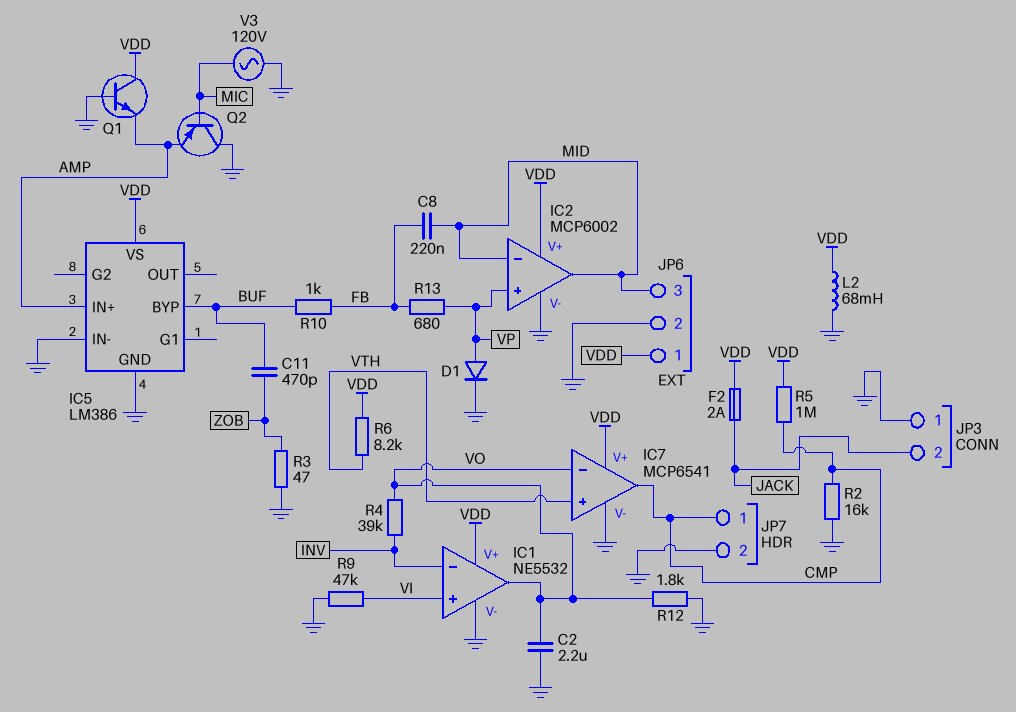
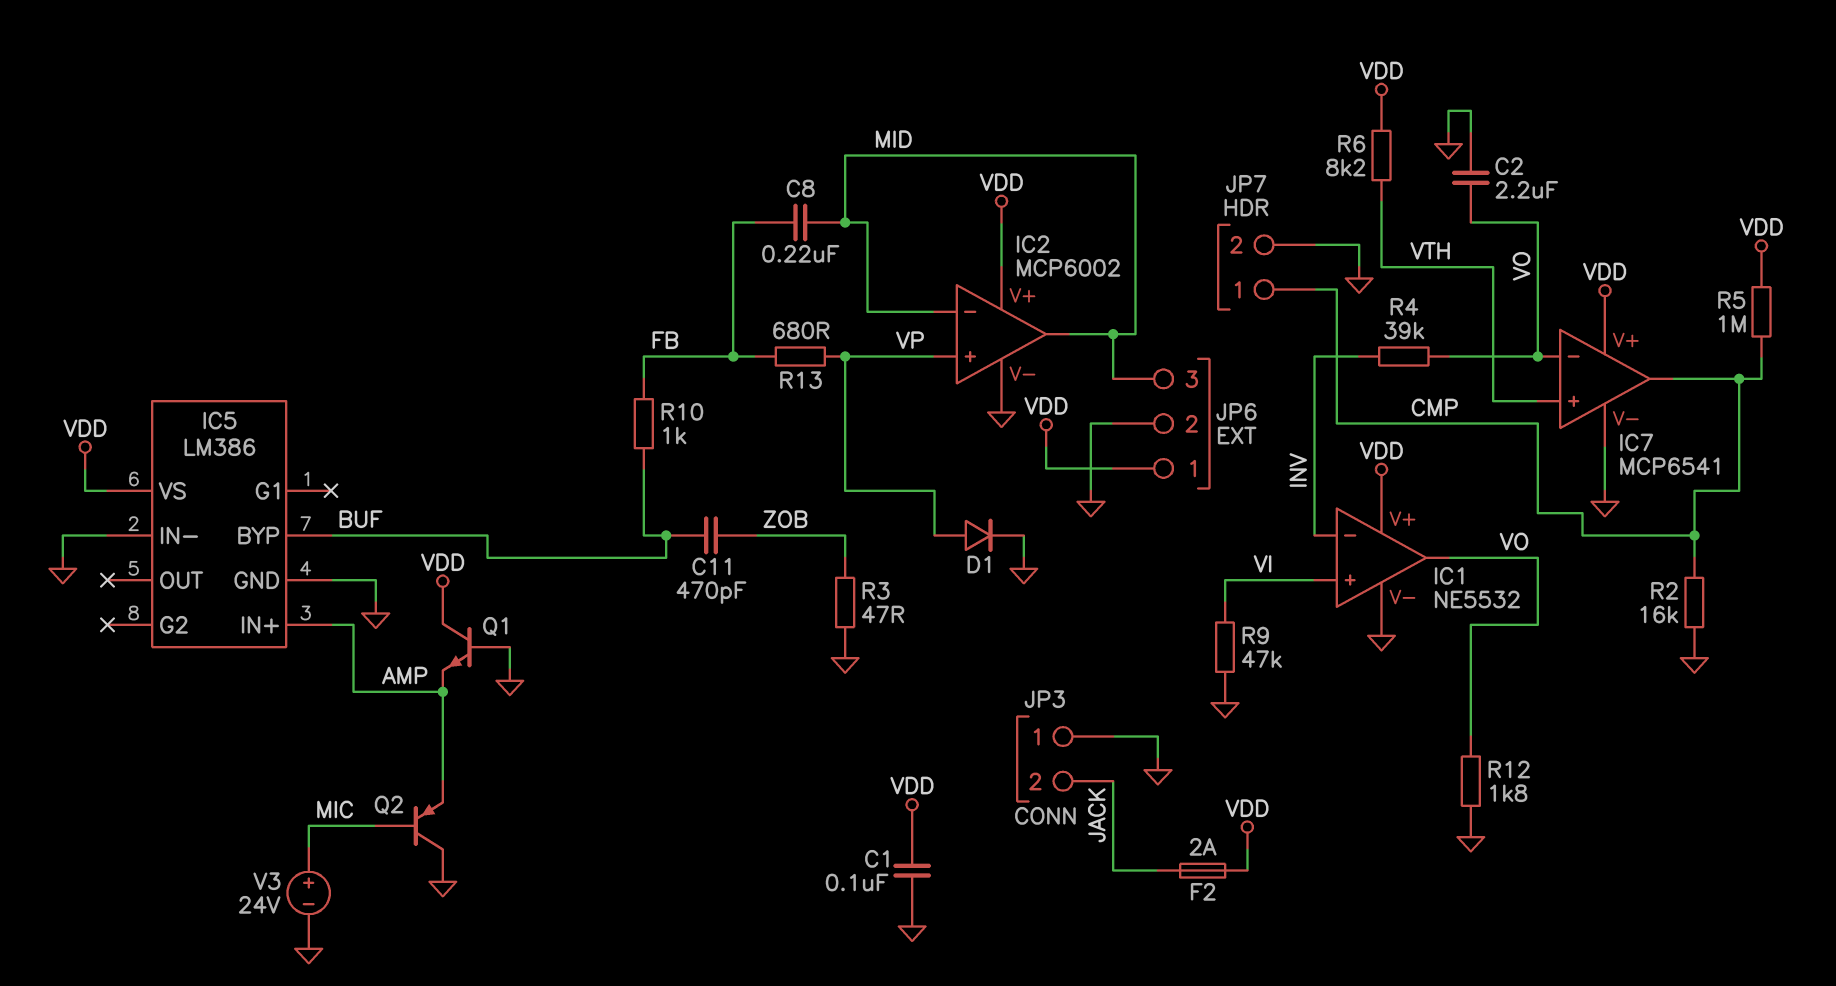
C1: none -> 100nF (GND, VDD)
L2: 68mH (GND, VDD) -> none
V3: AC 120V (GND, MIC) -> 24V (plus MIC, minus GND)

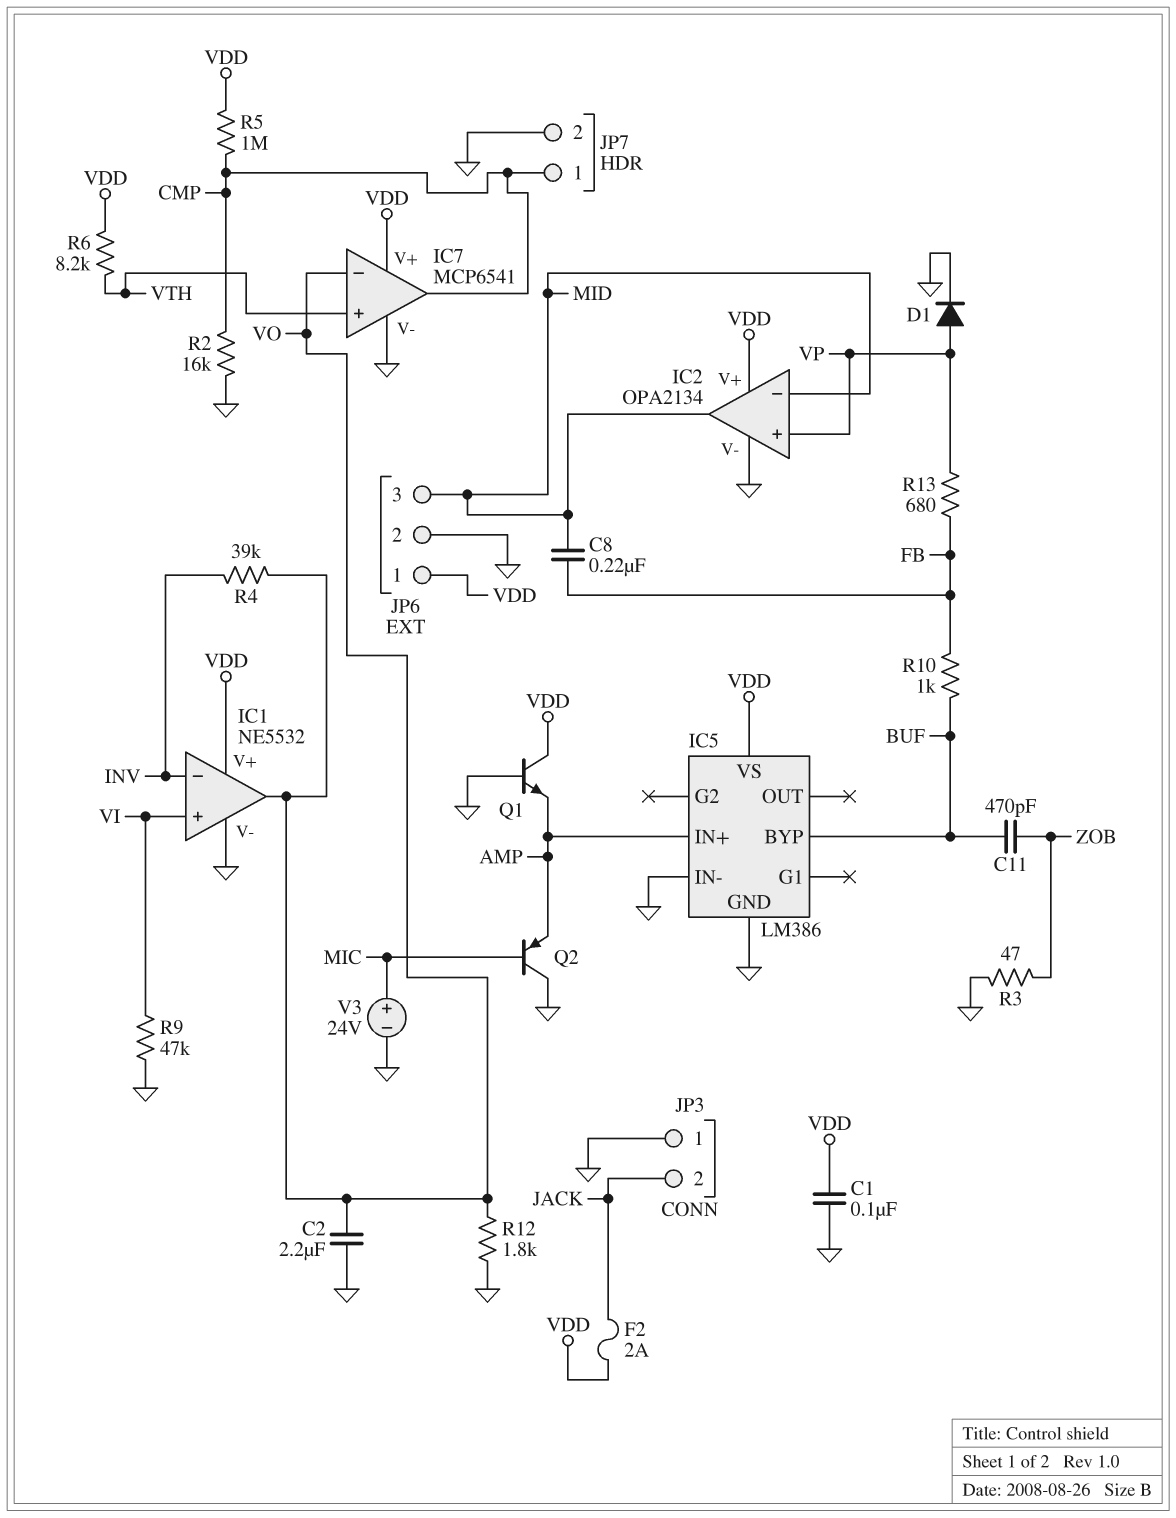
IC2: MCP6002 -> OPA2134

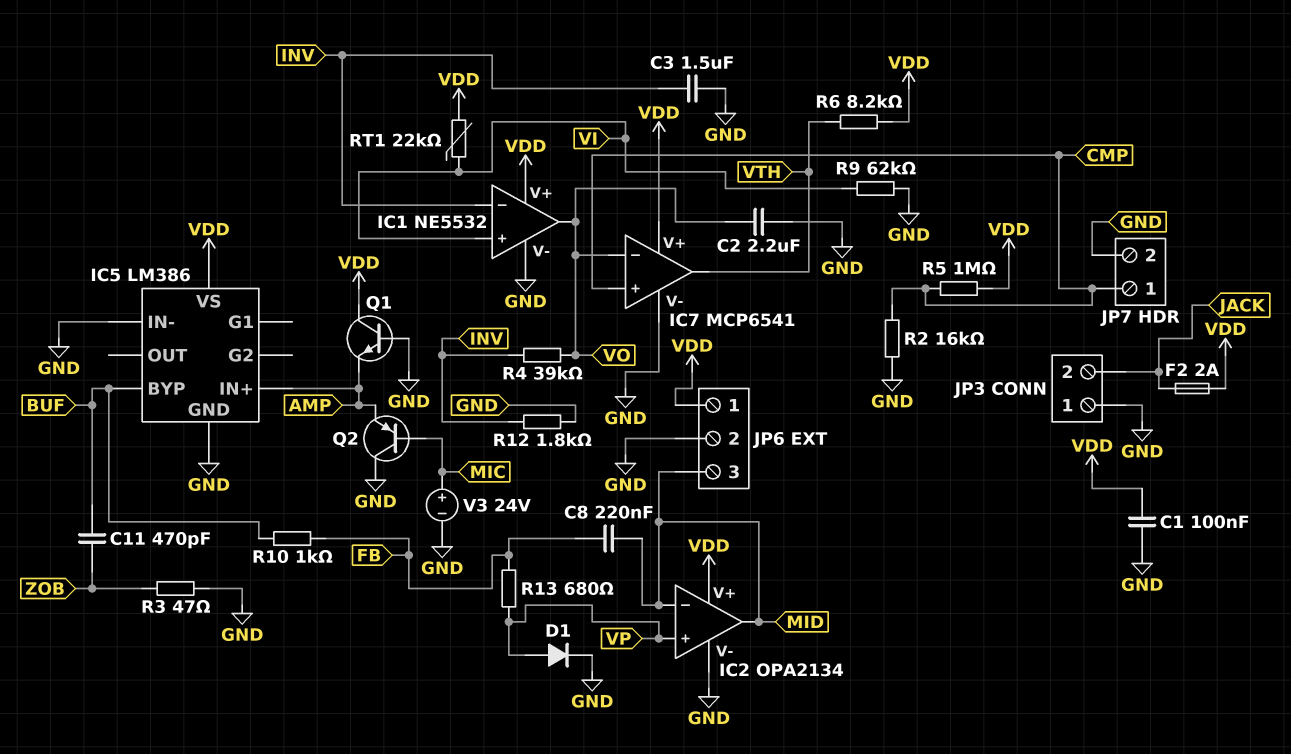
C3: none -> 1.5uF (GND, INV)
IC7 pin in+: VTH -> CMP
IC7 pin out: CMP -> VTH
R9: 47k (GND, VI) -> 62k (GND, VI)
R12: 1.8k (GND, VO) -> 1.8k (GND, INV)
RT1: none -> 22k (VDD, VI)

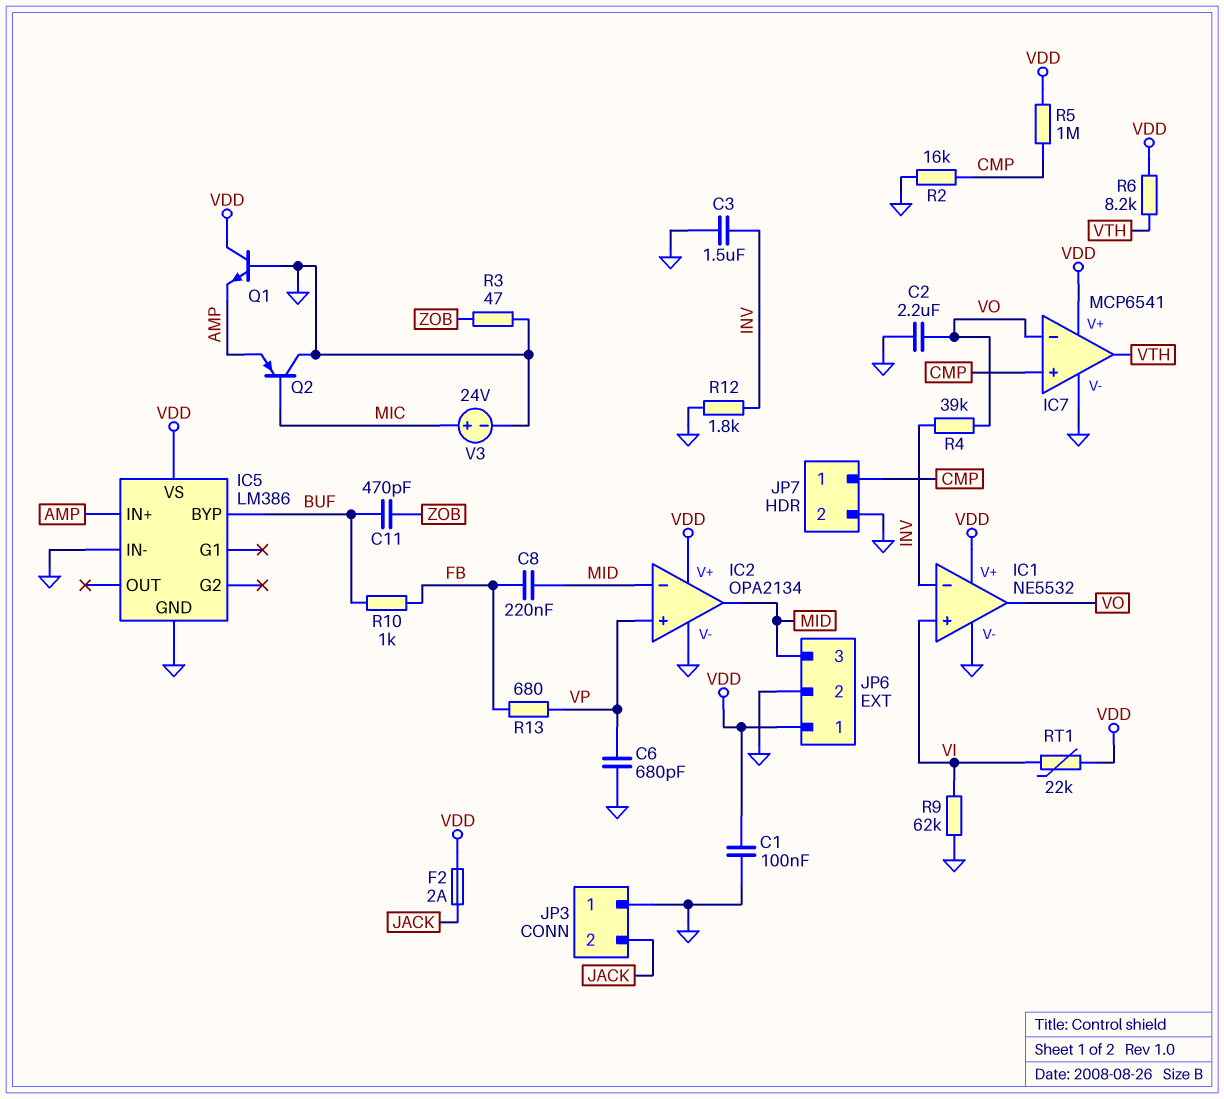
C6: none -> 680pF (GND, VP)
D1: diode (A VP, K GND) -> none

